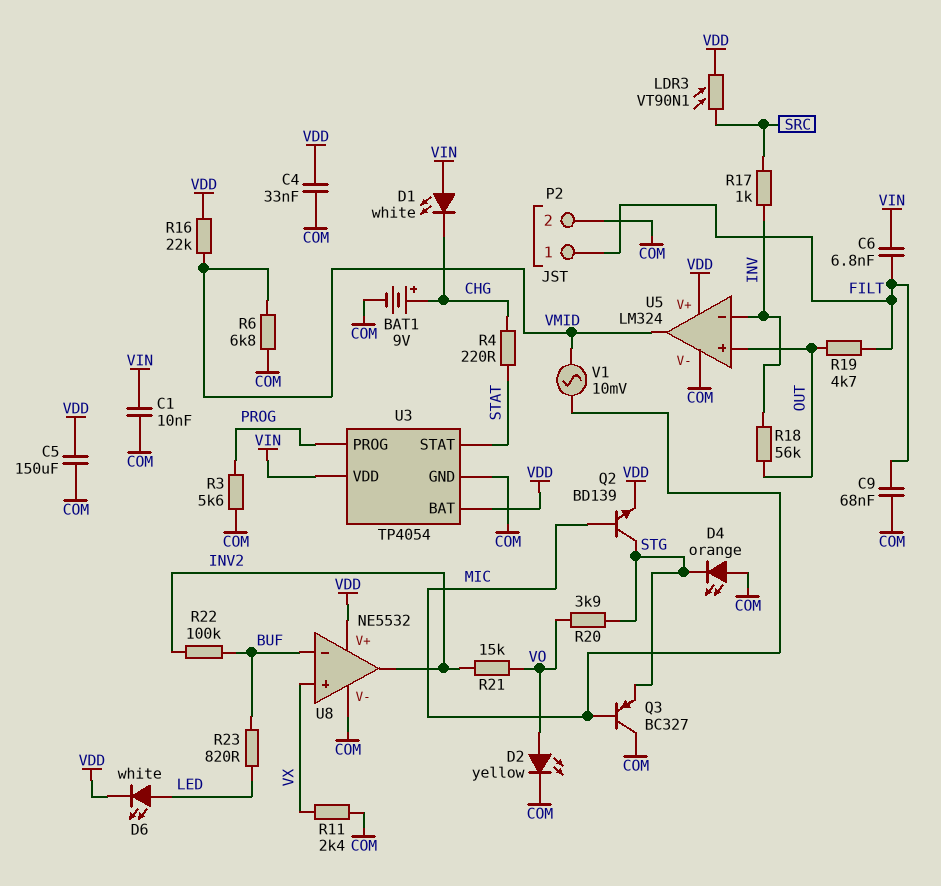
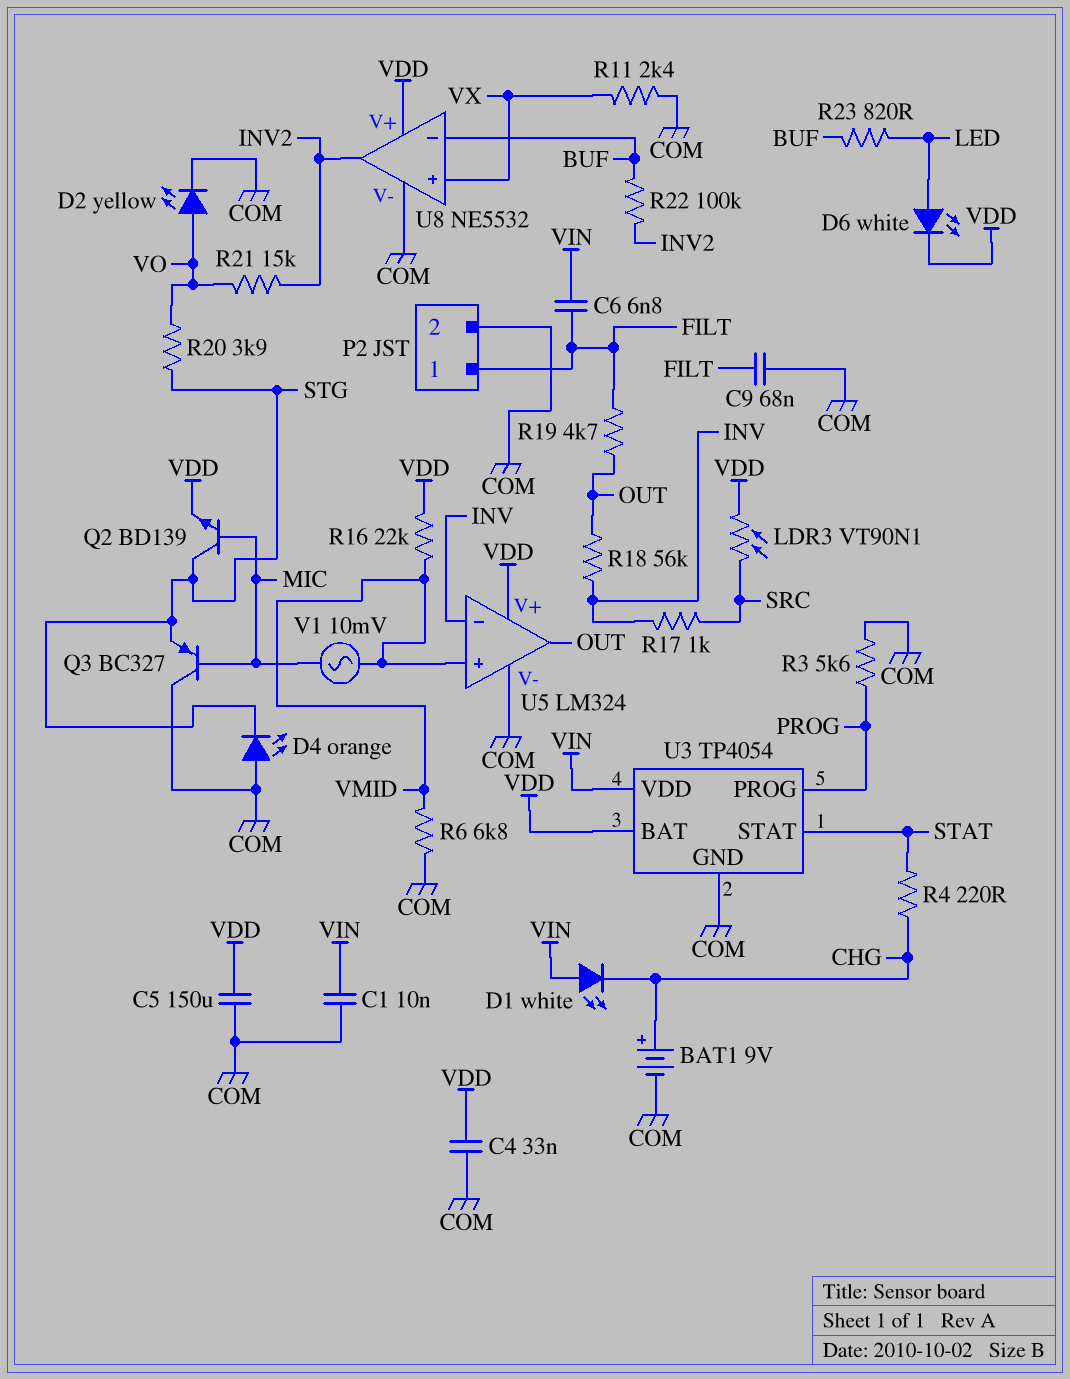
U5 pin in+: OUT -> VMID
U5 pin out: VMID -> OUT

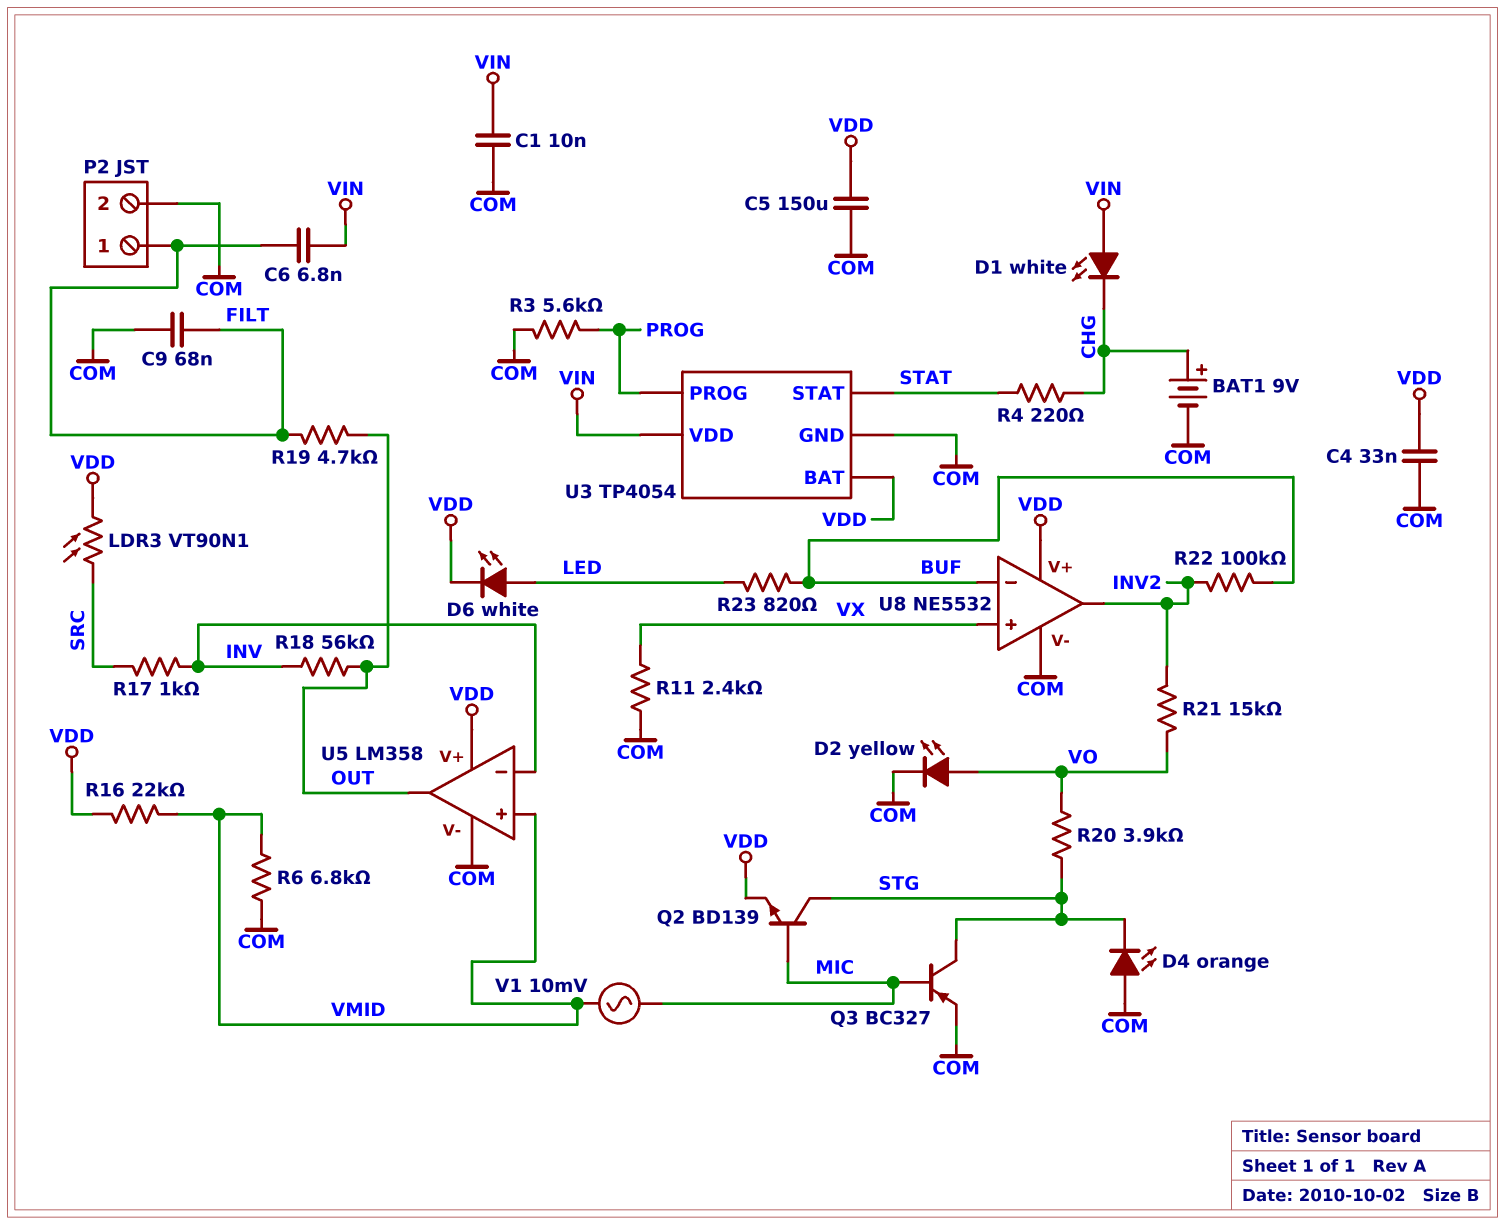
Q3: PNP BC327 (B MIC, C COM, E STG) -> PNP BC327 (B MIC, C STG, E COM)
U5: LM324 -> LM358

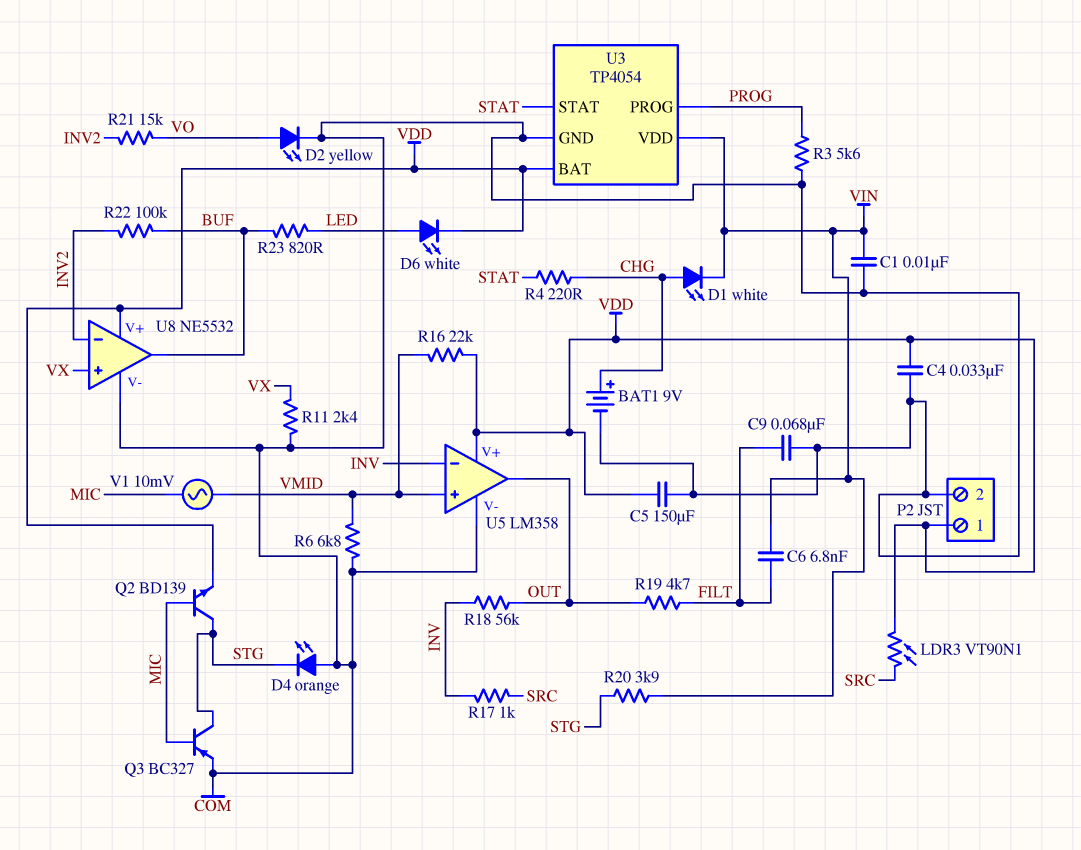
D1: LED white (A VIN, K CHG) -> LED white (A CHG, K VIN)
P2 pin 1: FILT -> VDD
R20: 3.9k (STG, VO) -> 3.9k (STG, VIN)
U8 pin in-: BUF -> INV2
U8 pin out: INV2 -> BUF

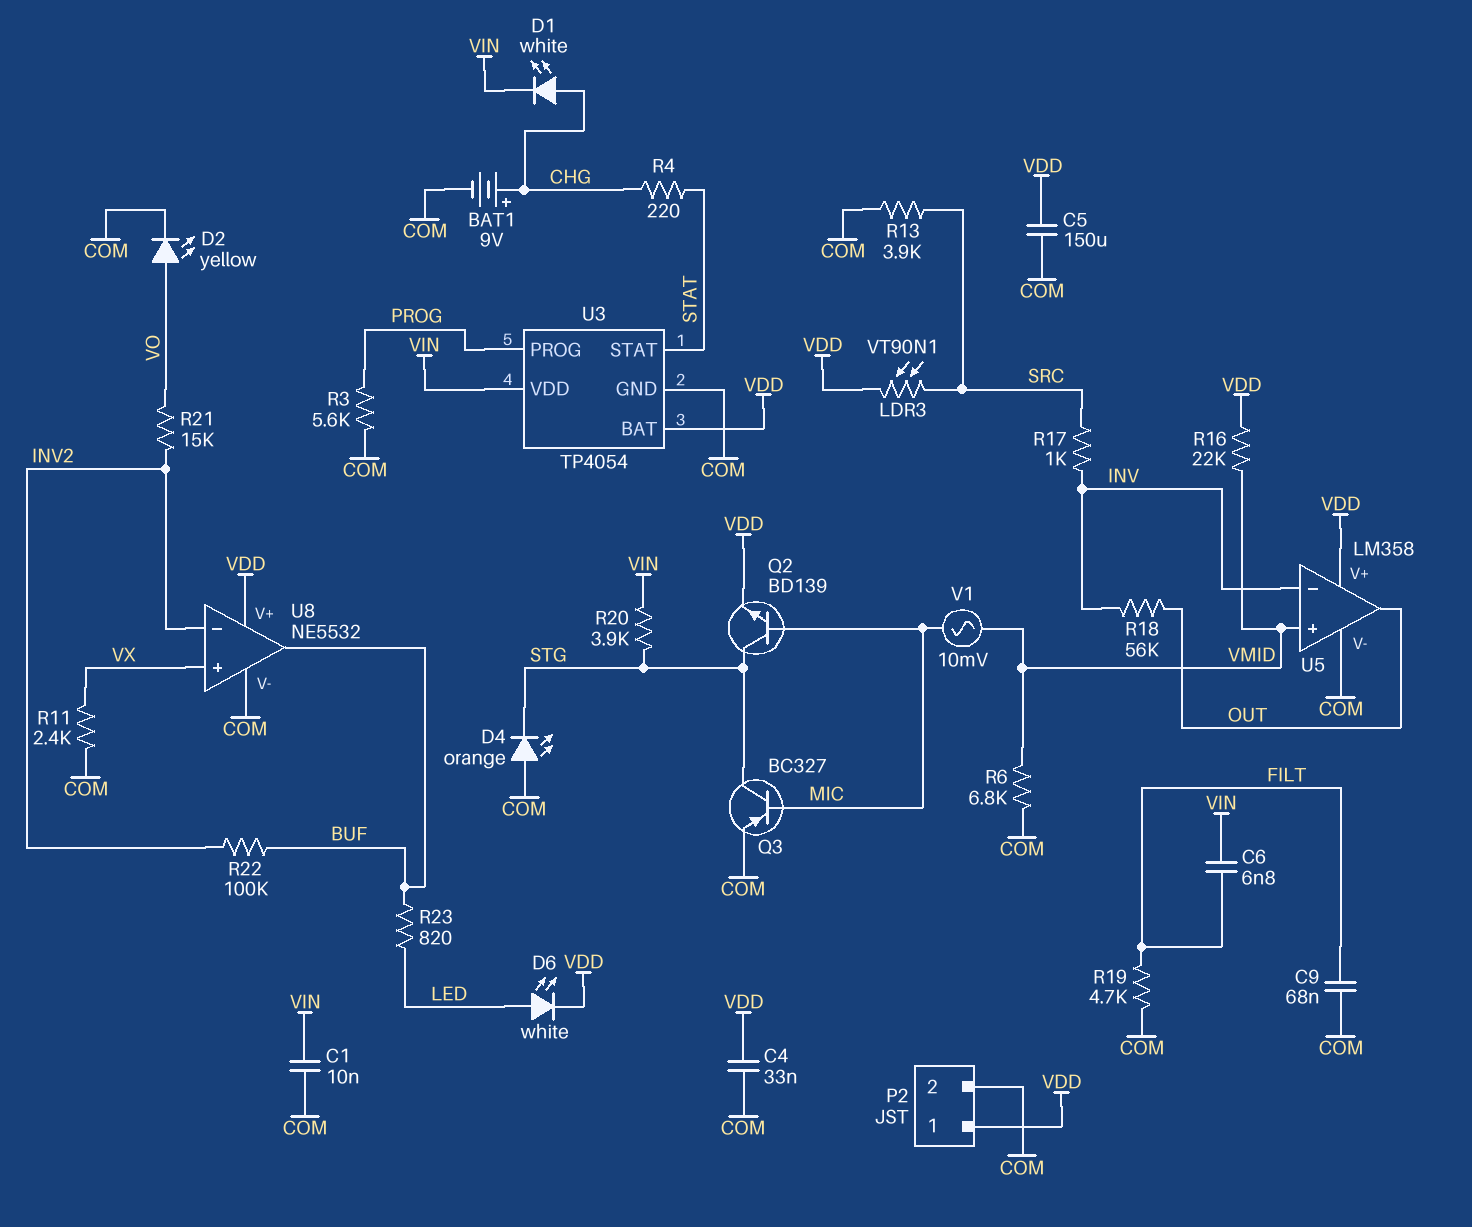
R13: none -> 3.9k (COM, SRC)
R19: 4.7k (FILT, OUT) -> 4.7k (COM, FILT)

